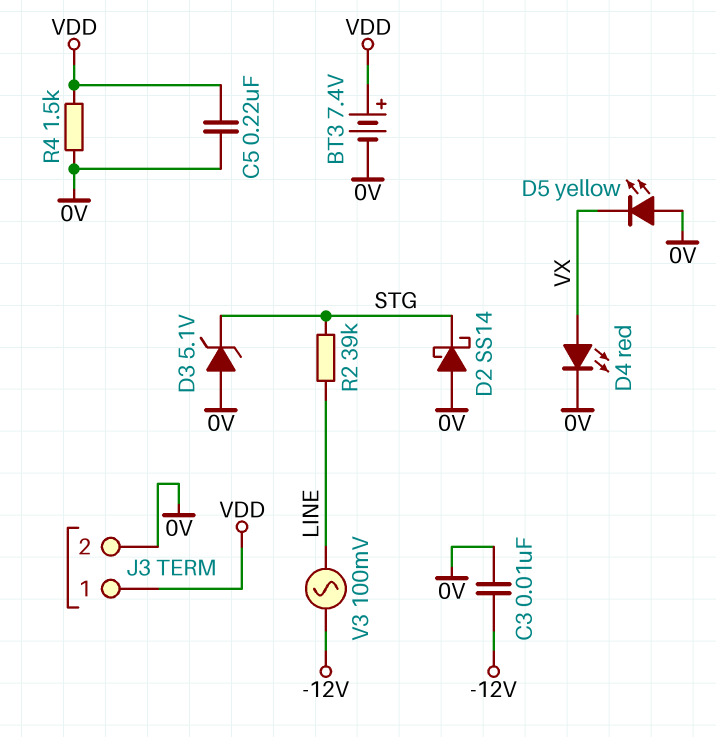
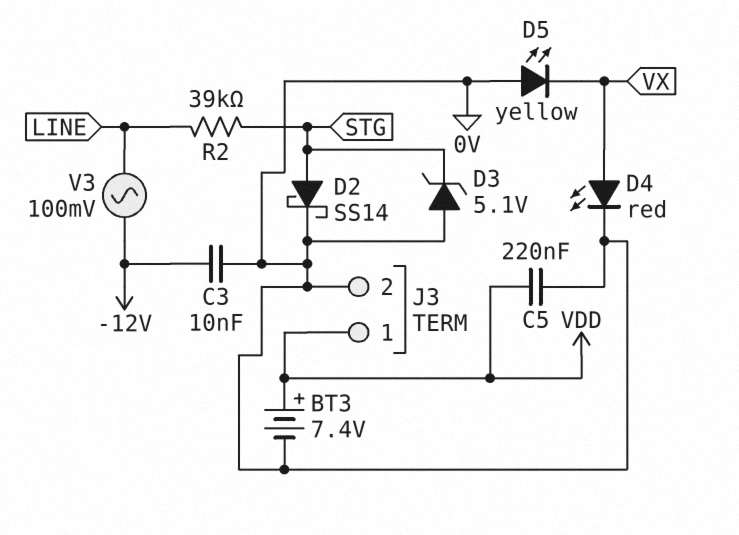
D2: schottky SS14 (A 0V, K STG) -> schottky SS14 (A STG, K 0V)
R4: 1.5k (0V, VDD) -> none

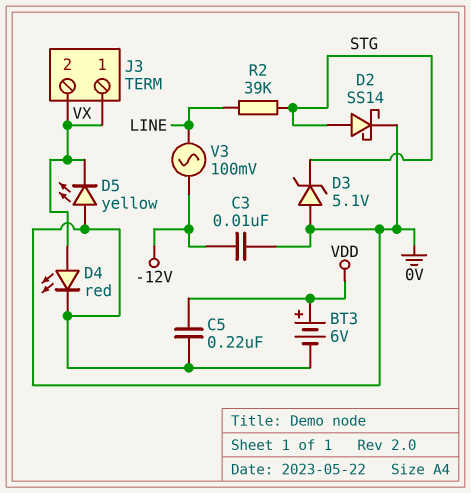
BT3: 7.4V (plus VDD, minus 0V) -> 6V (plus VDD, minus 0V)
J3 pin 1: VDD -> VX
J3 pin 2: 0V -> VX

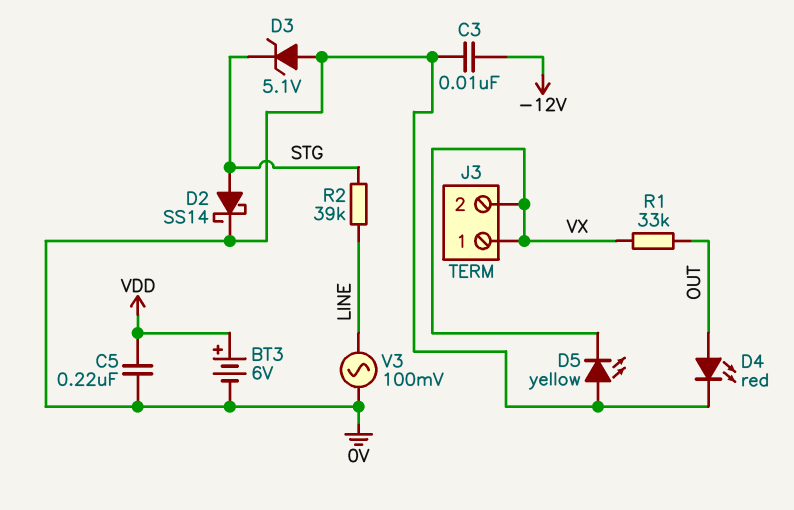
D4: LED red (A VX, K 0V) -> LED red (A OUT, K 0V)
R1: none -> 33k (OUT, VX)
V3: AC 100mV (-12V, LINE) -> AC 100mV (0V, LINE)

